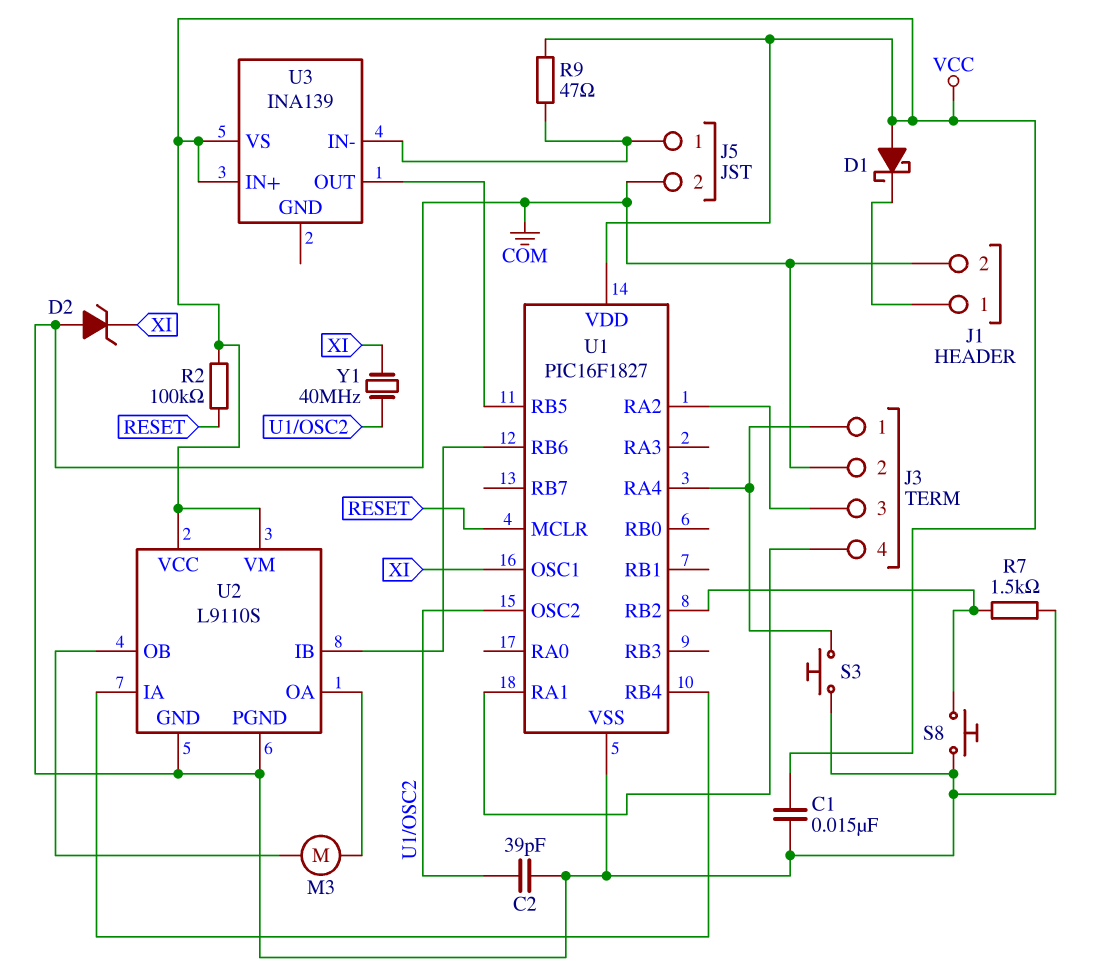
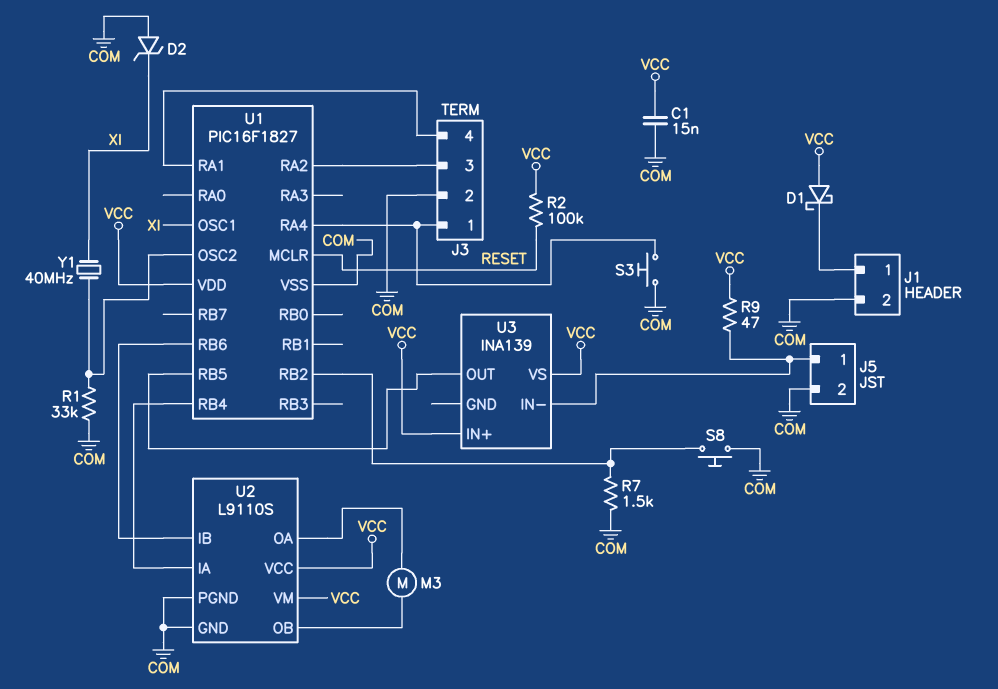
C2: 39pF (COM, U1/OSC2) -> none
R1: none -> 33k (COM, U1/OSC2)

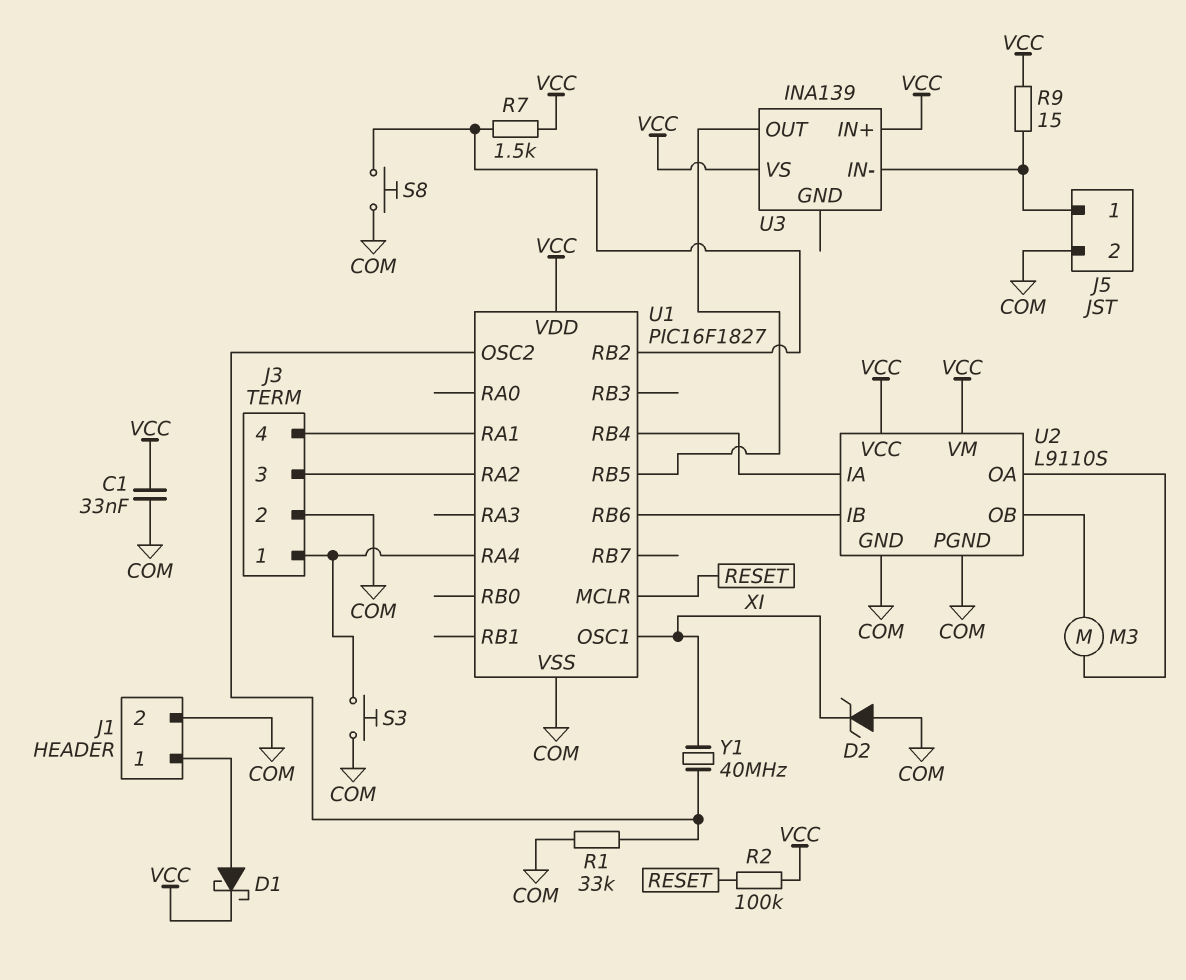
C1: 15nF (COM, VCC) -> 33nF (COM, VCC)
D1: schottky (A VCC, K J1/1) -> schottky (A J1/1, K VCC)
R7: 1.5k (COM, U1/RB2) -> 1.5k (U1/RB2, VCC)
R9: 47 (J5/1, VCC) -> 15 (J5/1, VCC)

